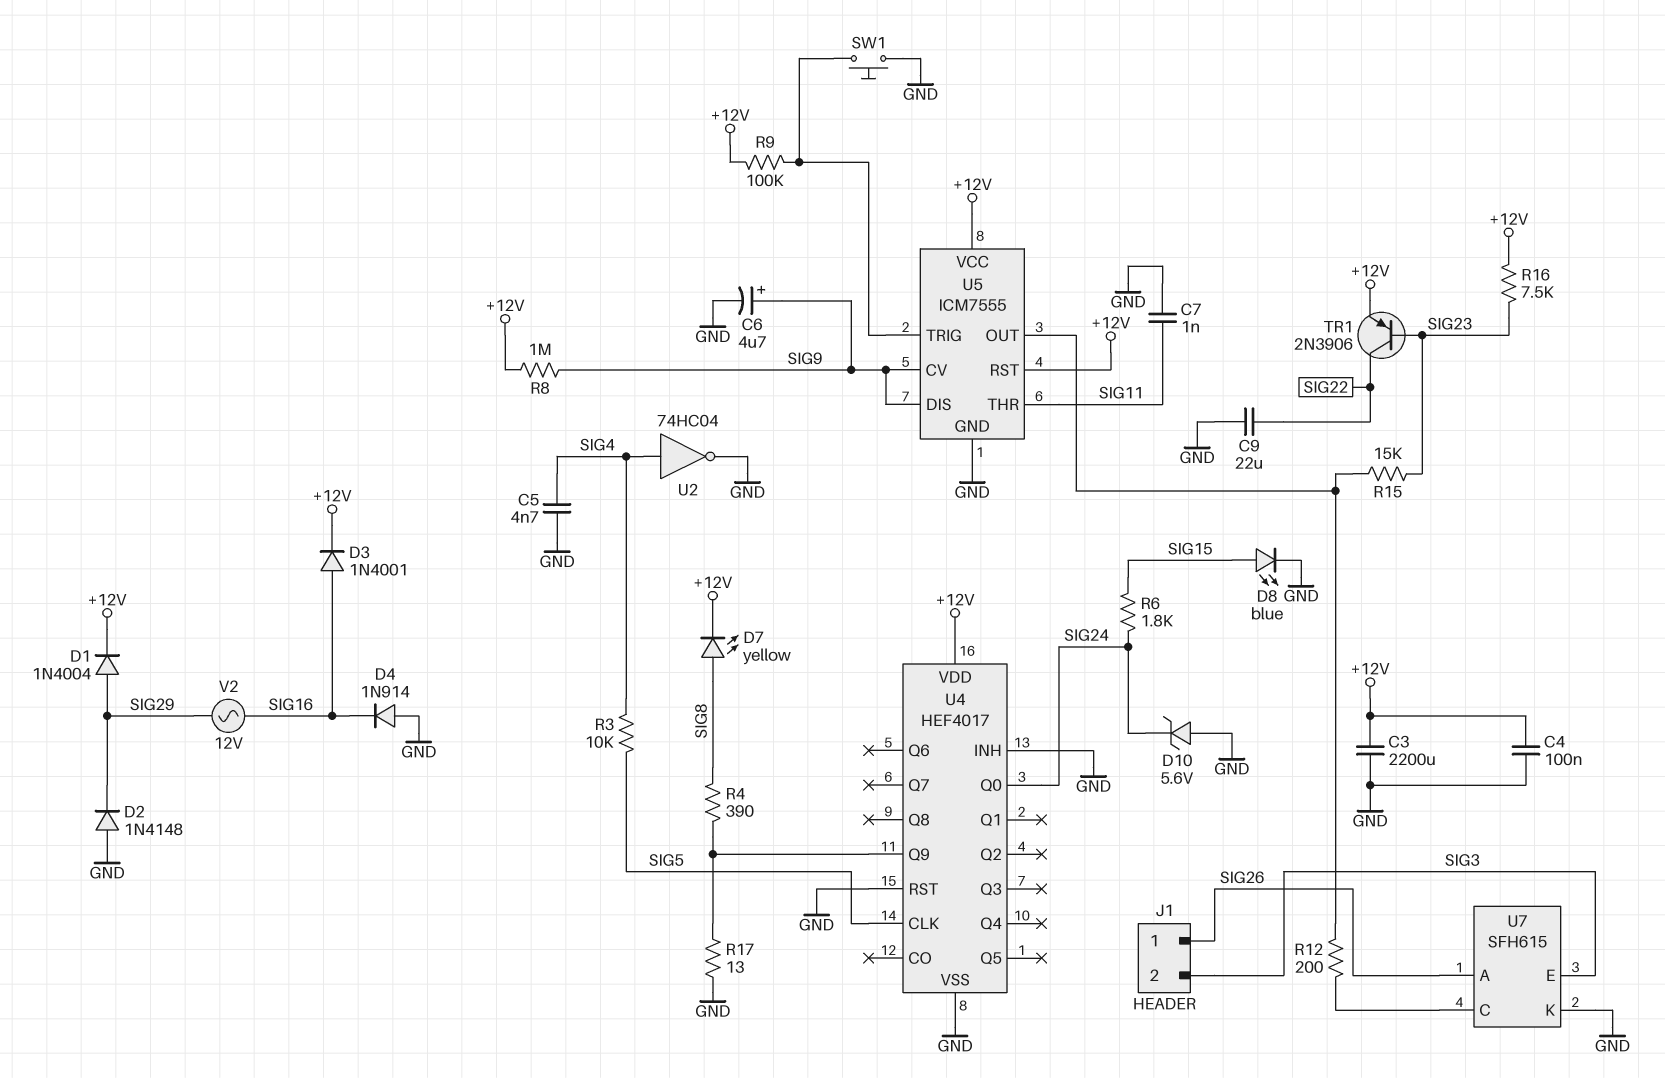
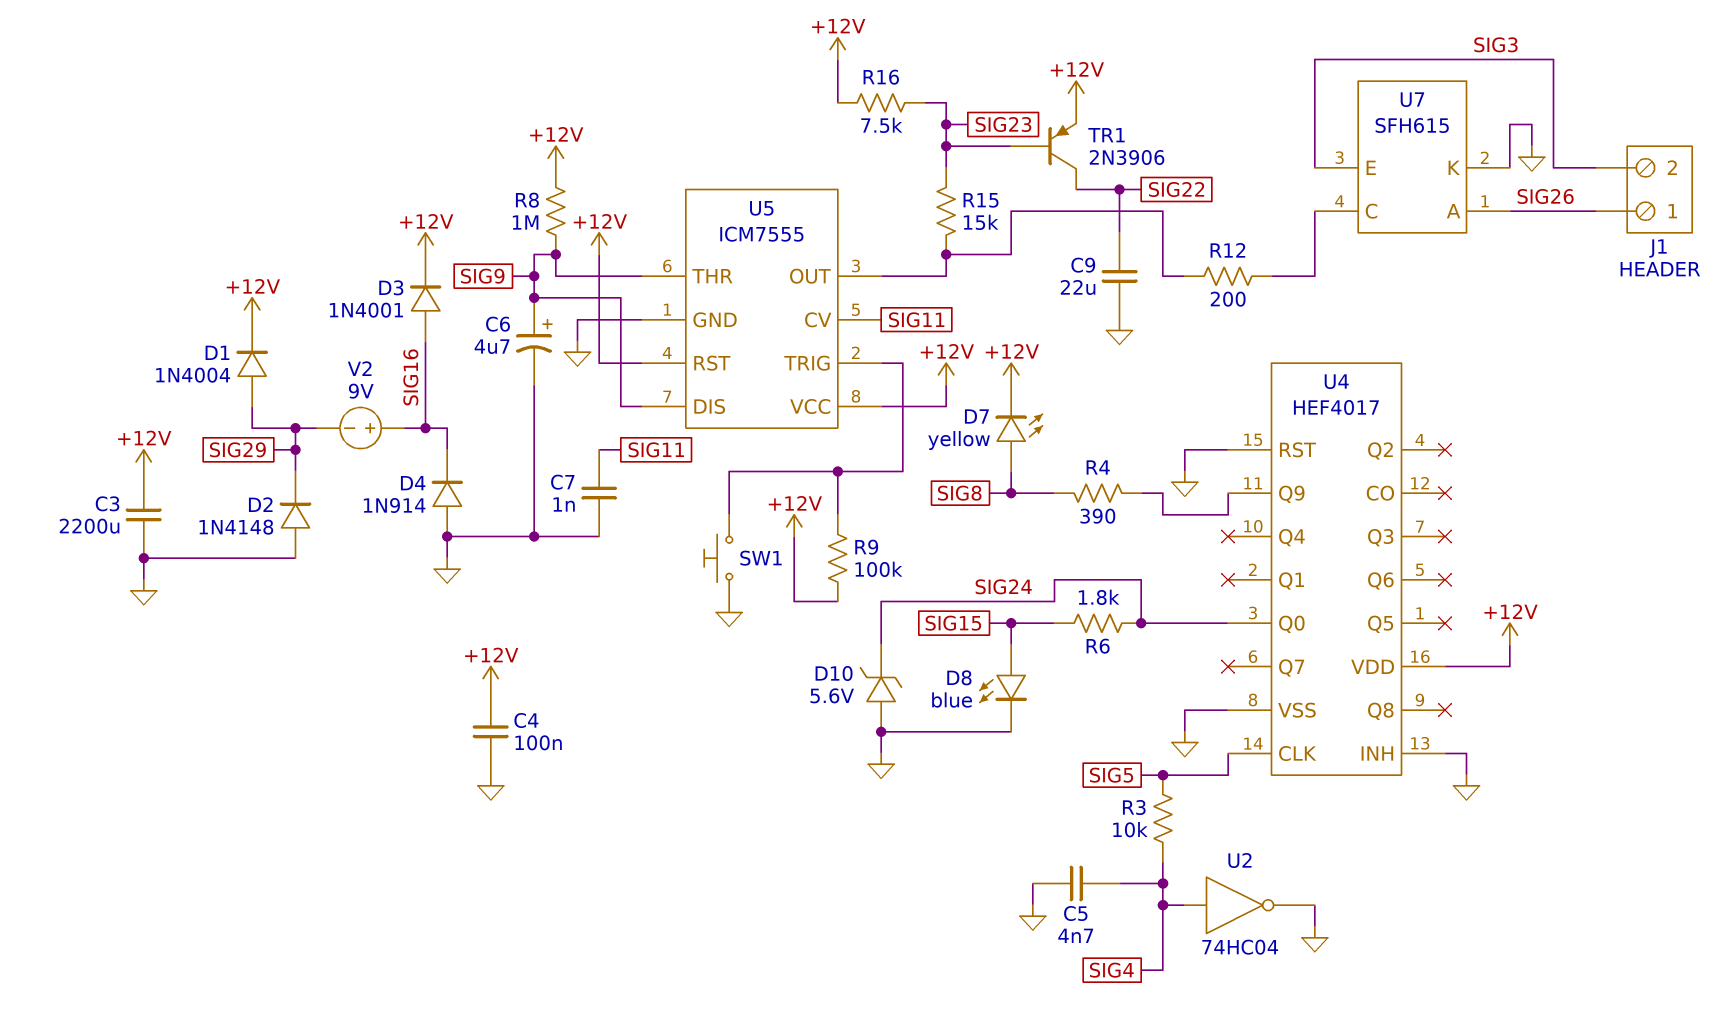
R17: 13 (GND, U4/Q9) -> none
U5 pin CV: SIG9 -> SIG11
U5 pin THR: SIG11 -> SIG9
V2: AC 12V (SIG16, SIG29) -> 9V (plus SIG16, minus SIG29)

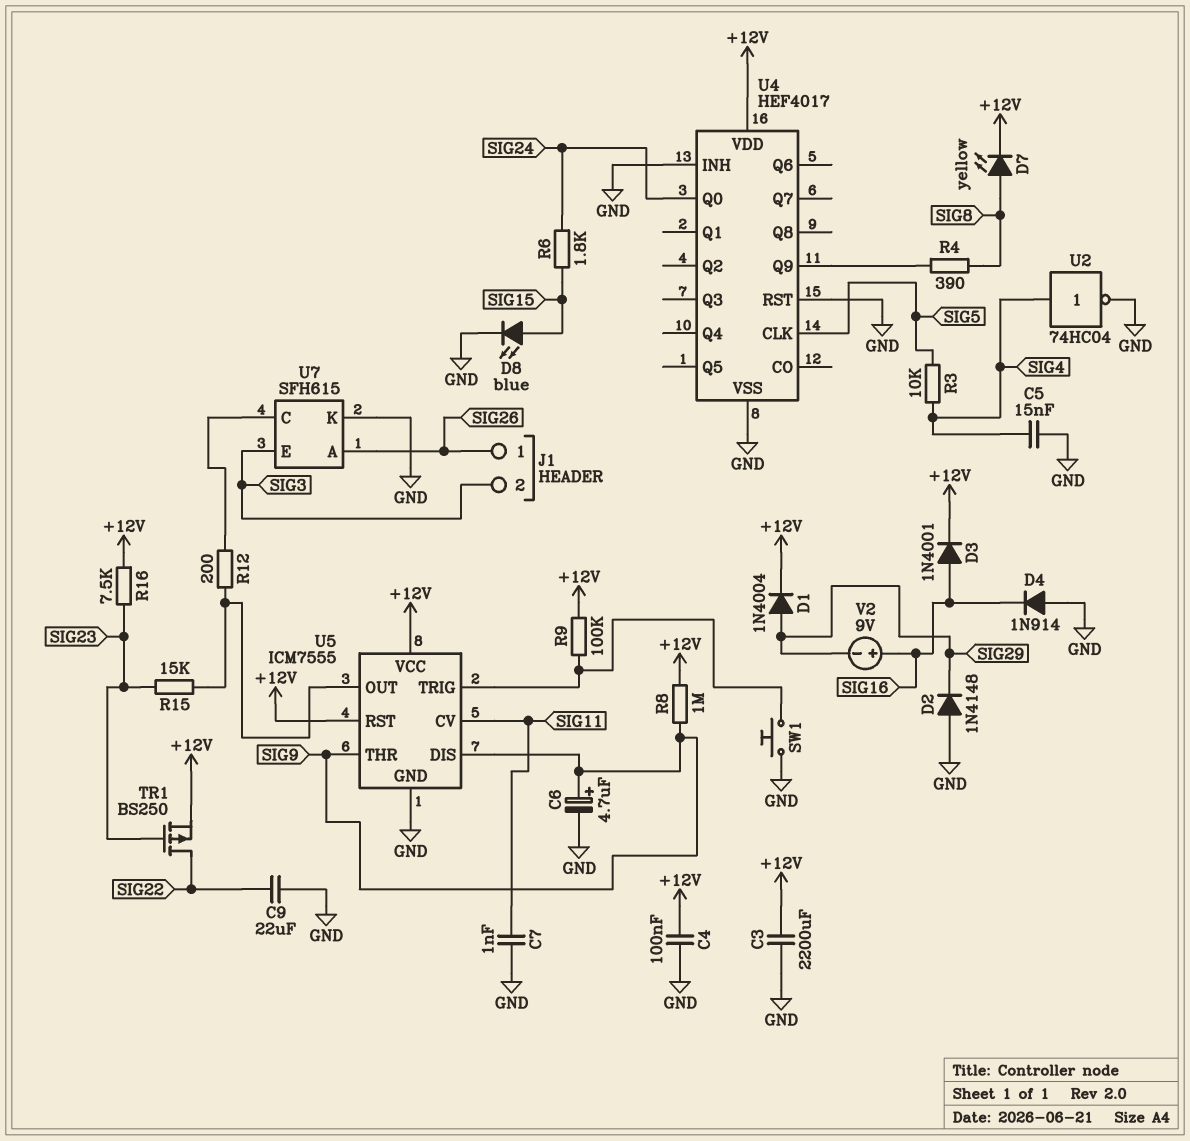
C5: 4.7nF (GND, SIG4) -> 15nF (GND, SIG4)
D10: zener 5.6V (A GND, K SIG24) -> none
TR1: PNP 2N3906 (B SIG23, C SIG22, E +12V) -> PMOS BS250 (G SIG23, D SIG22, S +12V)

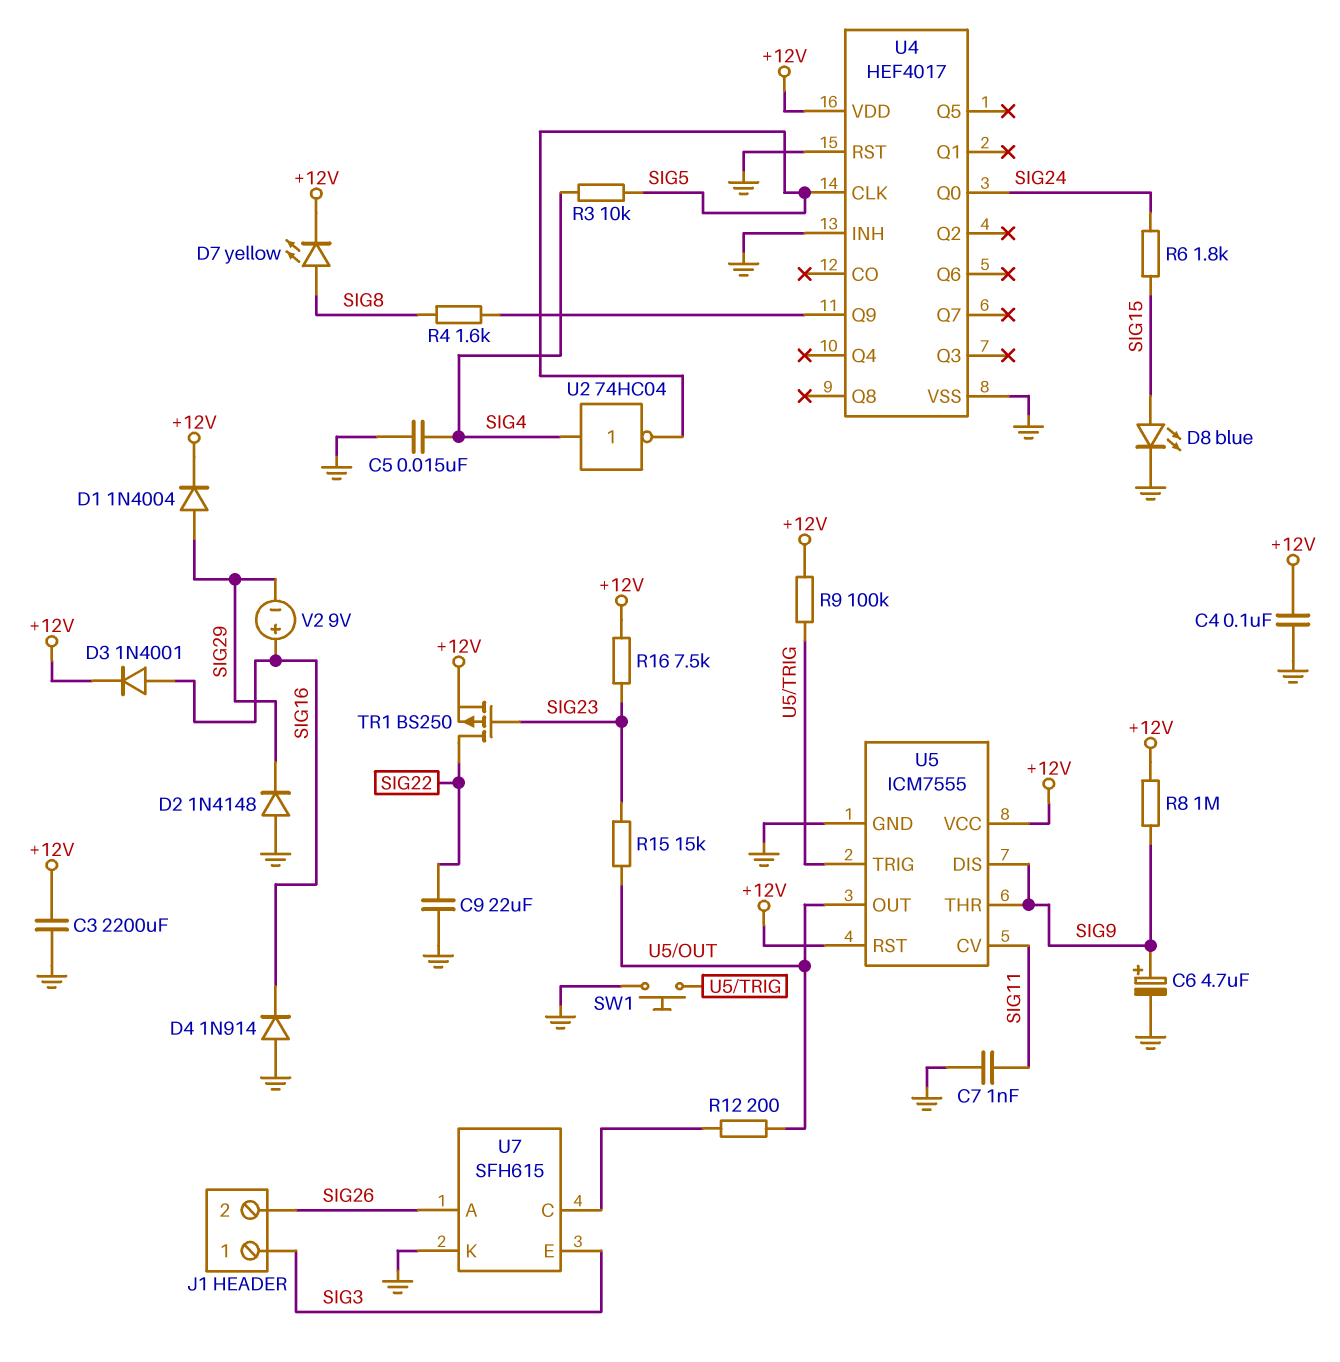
J1 pin 1: SIG26 -> SIG3
J1 pin 2: SIG3 -> SIG26
R4: 390 (SIG8, U4/Q9) -> 1.6k (SIG8, U4/Q9)
U2: NOT 74HC04 (in SIG4, out GND) -> NOT 74HC04 (in SIG4, out SIG5)

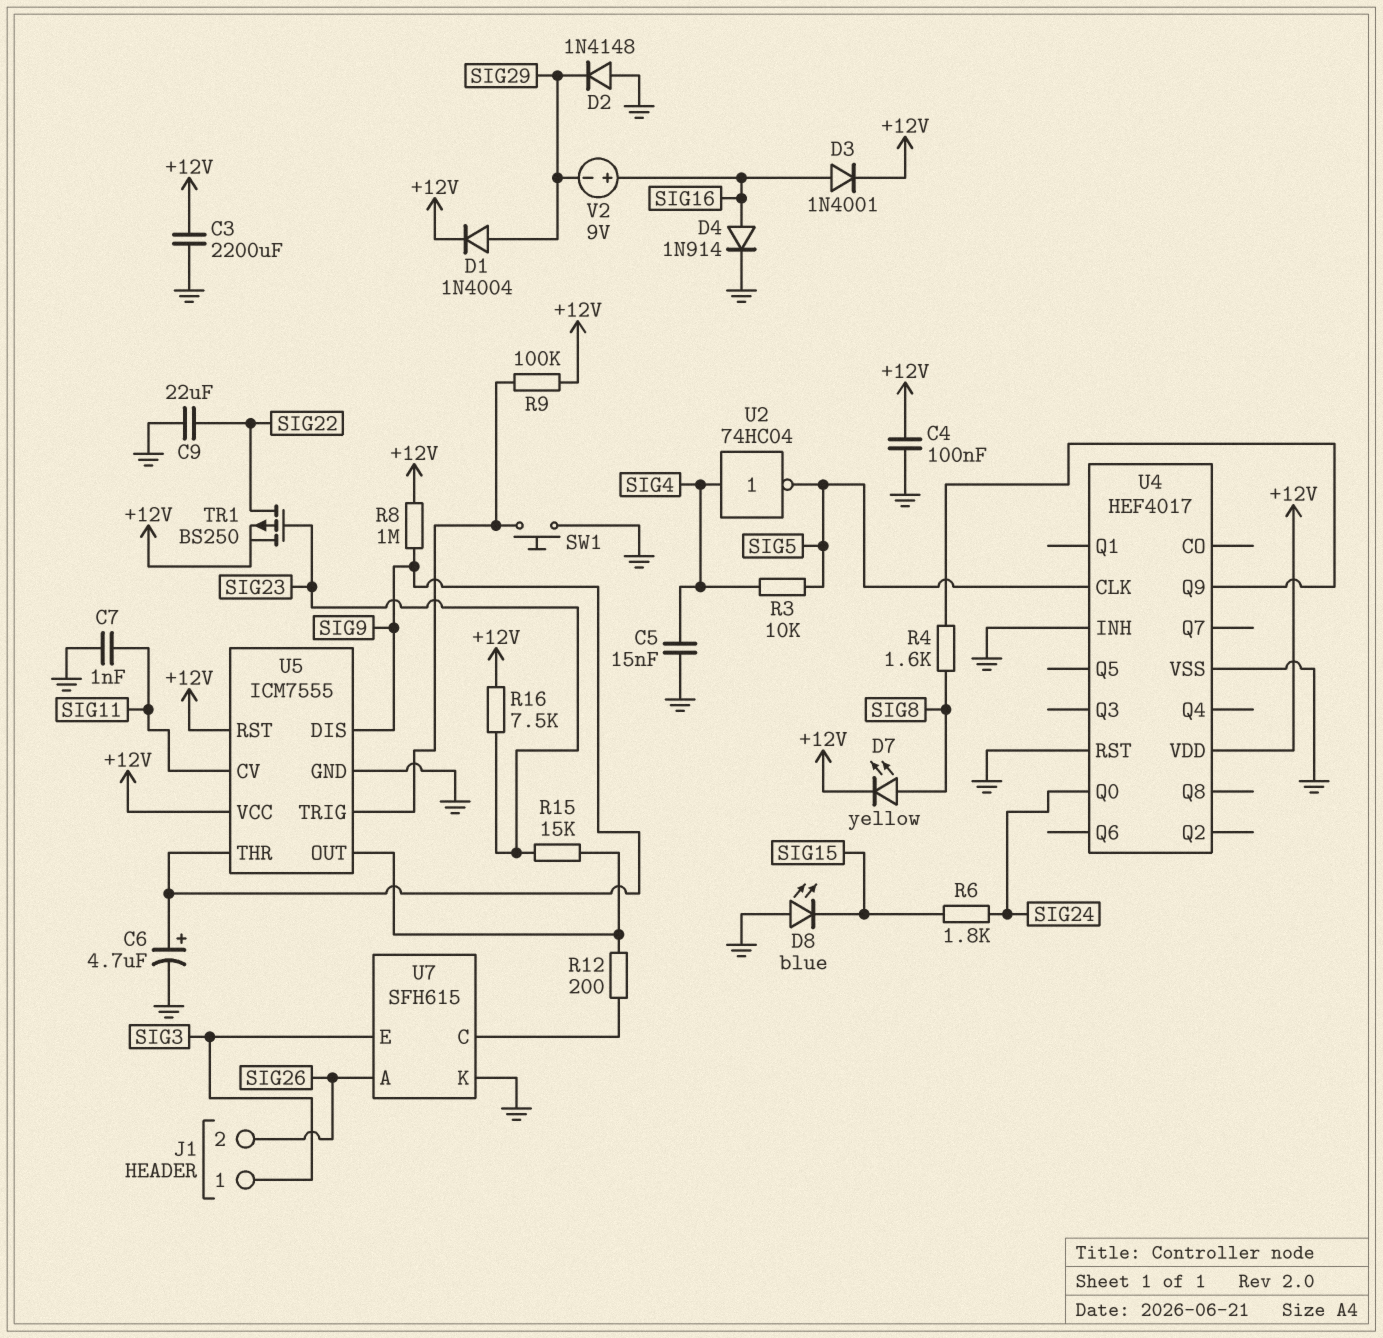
D4: diode 1N914 (A GND, K SIG16) -> diode 1N914 (A SIG16, K GND)
D8: LED blue (A SIG15, K GND) -> LED blue (A GND, K SIG15)

